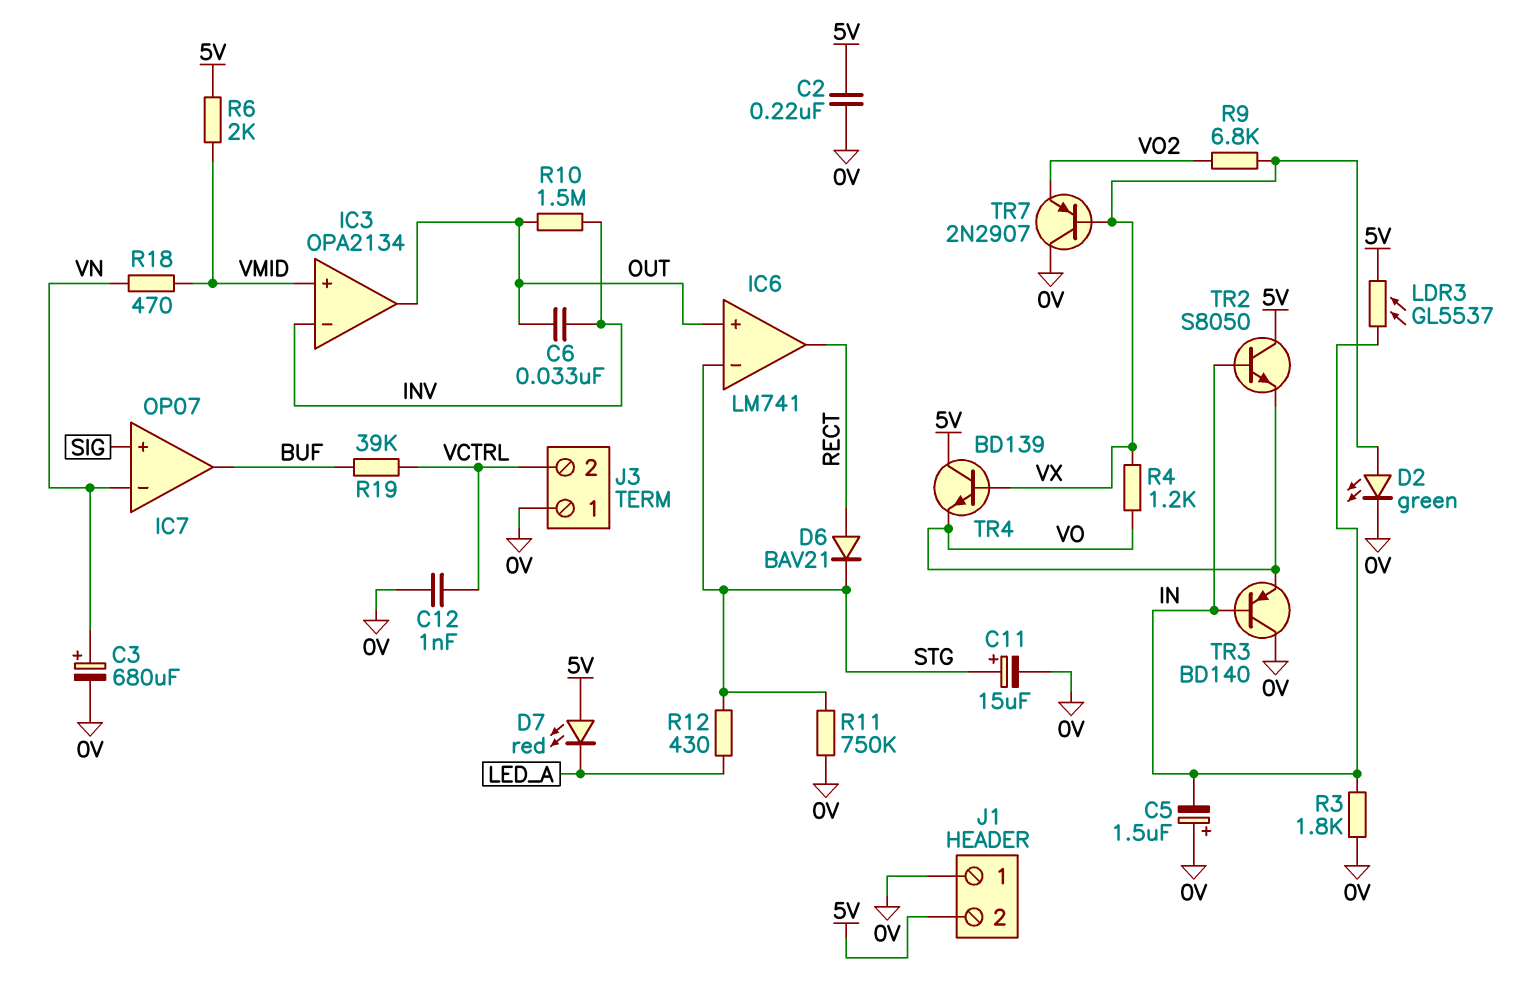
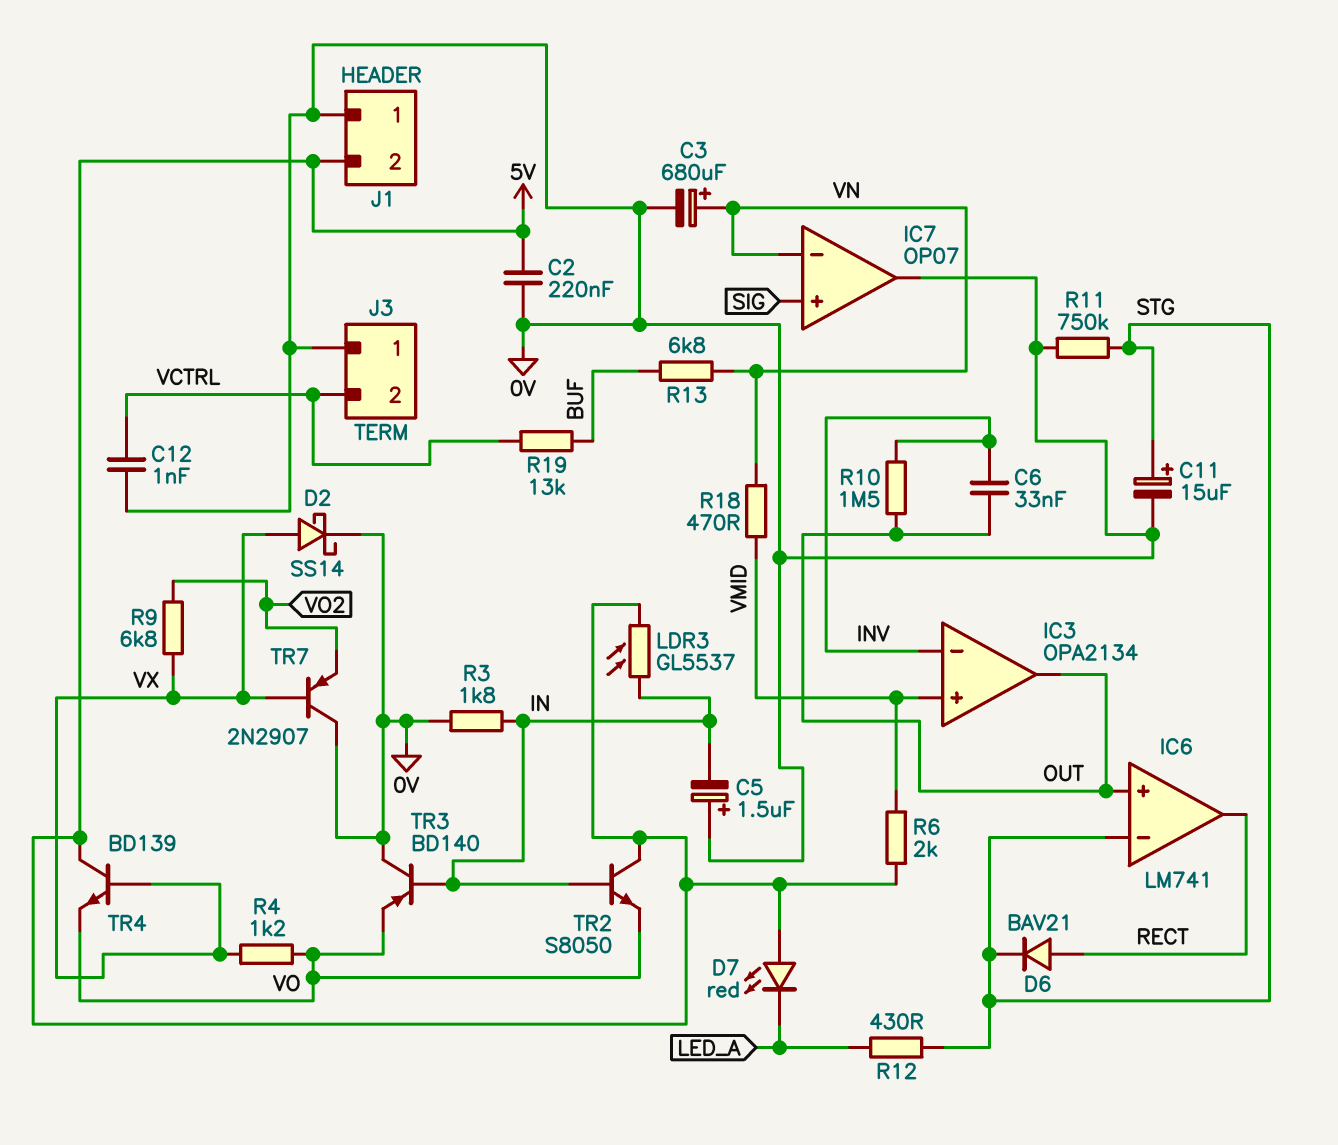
D2: LED green (A VX, K 0V) -> schottky SS14 (A VX, K 0V)
IC7 pin out: BUF -> 0V
R13: none -> 6.8k (BUF, VN)
R19: 39k (BUF, VCTRL) -> 13k (BUF, VCTRL)

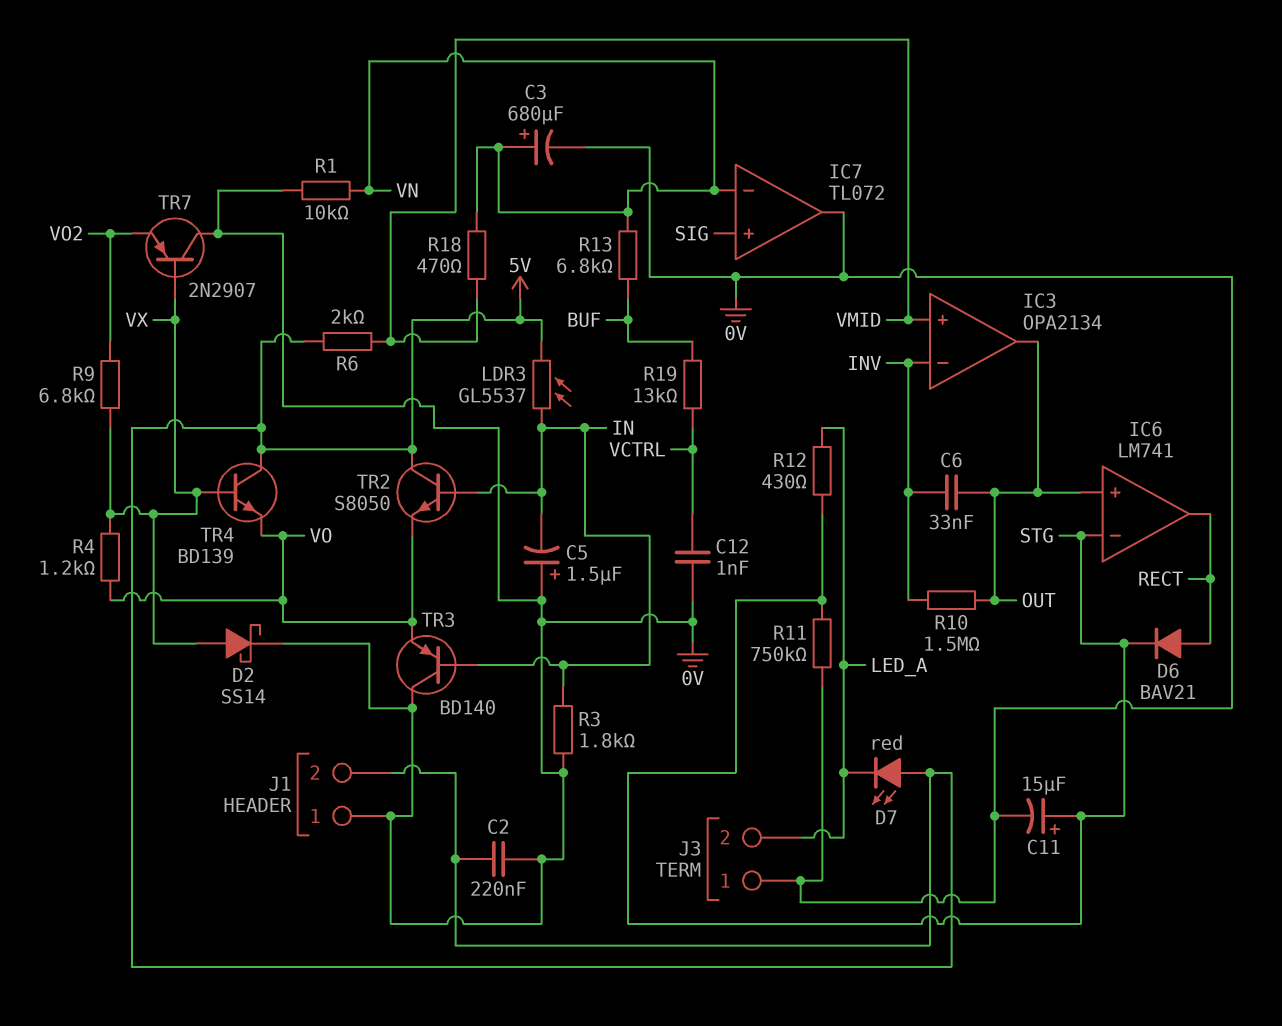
IC7: OP07 -> TL072
J3 pin 2: VCTRL -> LED_A
R1: none -> 10k (0V, VN)

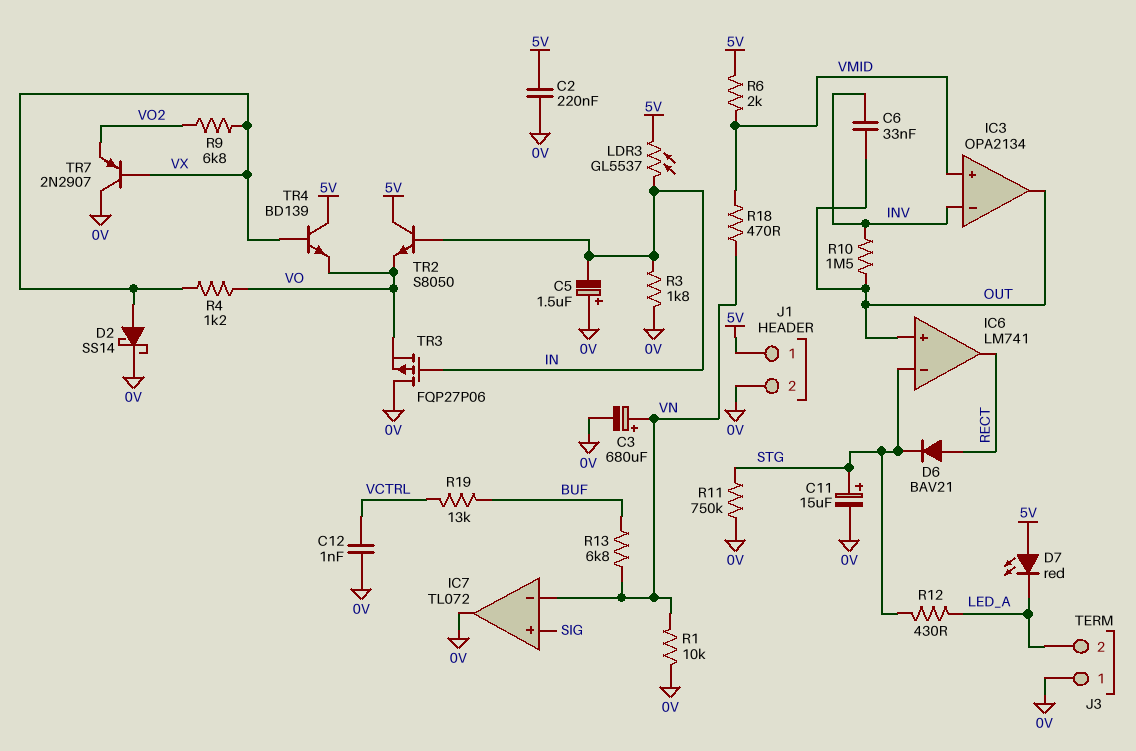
J1 pin 1: 0V -> 5V
J1 pin 2: 5V -> 0V
TR3: PNP BD140 (B IN, C 0V, E VO) -> PMOS FQP27P06 (G IN, D 0V, S VO)

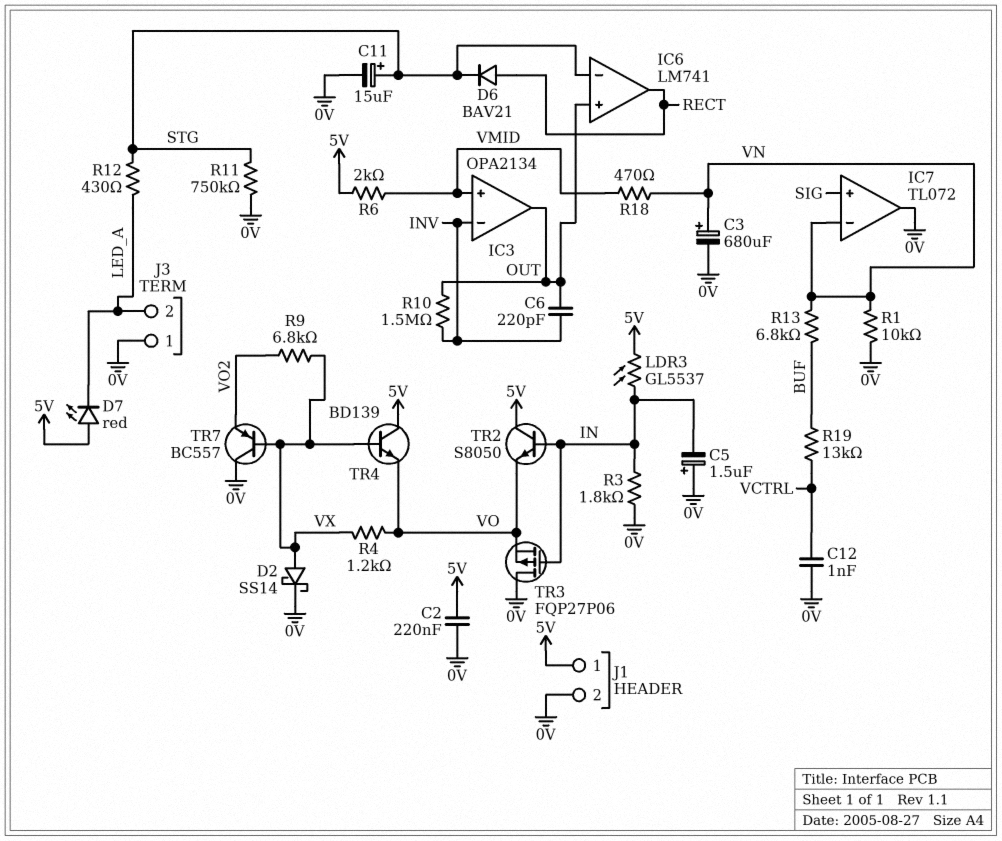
C6: 33nF (INV, OUT) -> 220pF (INV, OUT)
TR7: PNP 2N2907 (B VX, C 0V, E VO2) -> PNP BC557 (B VX, C 0V, E VO2)

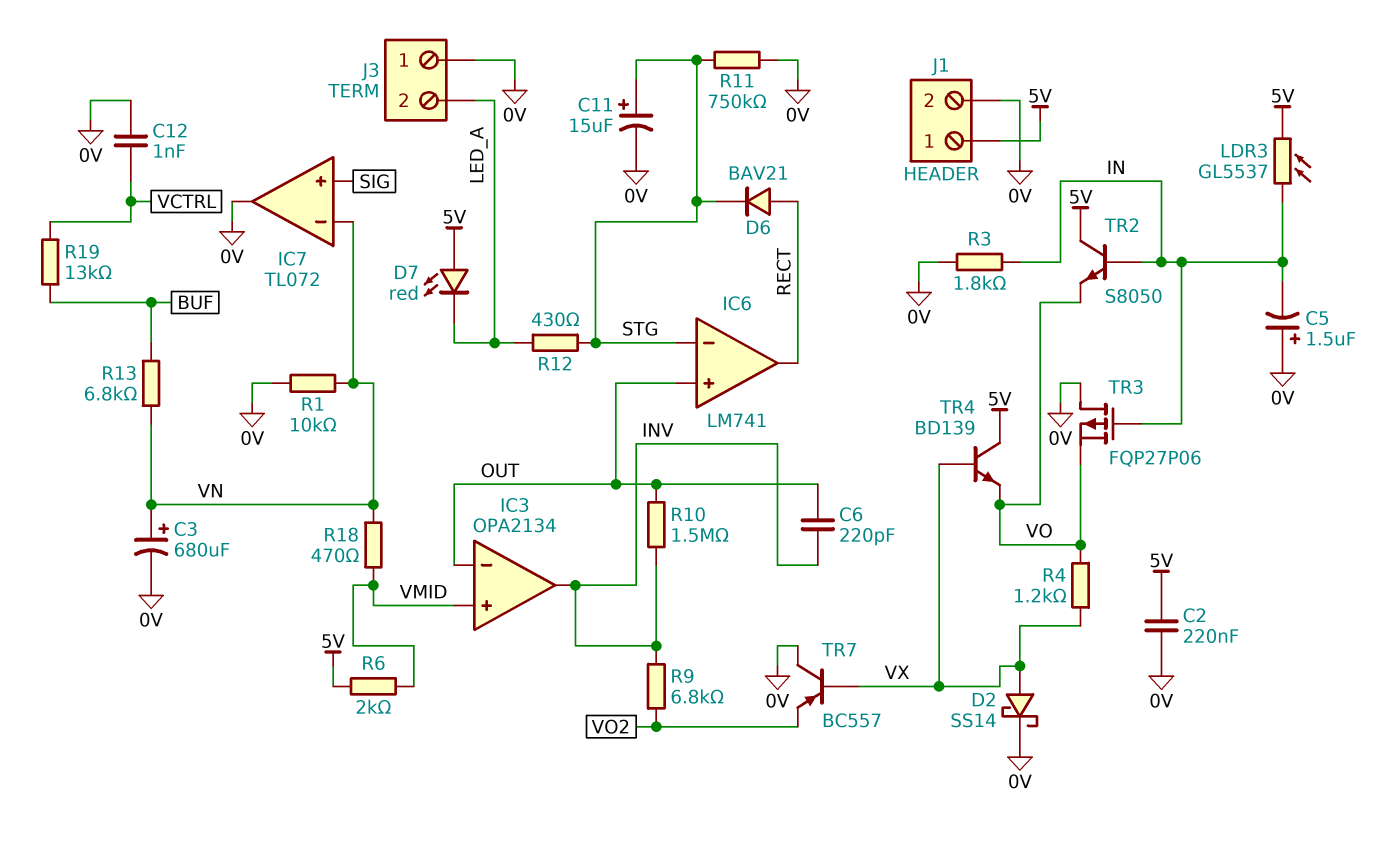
IC3 pin in-: INV -> OUT
IC3 pin out: OUT -> INV
R9: 6.8k (VO2, VX) -> 6.8k (INV, VO2)

